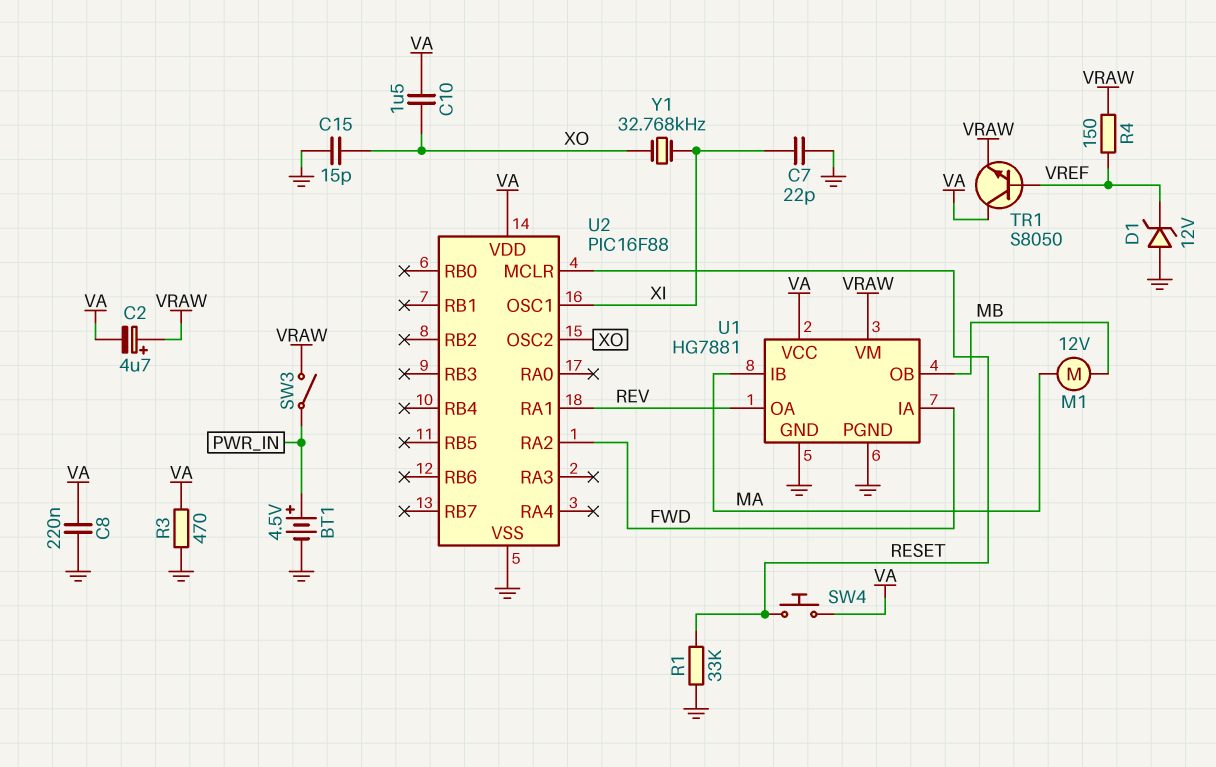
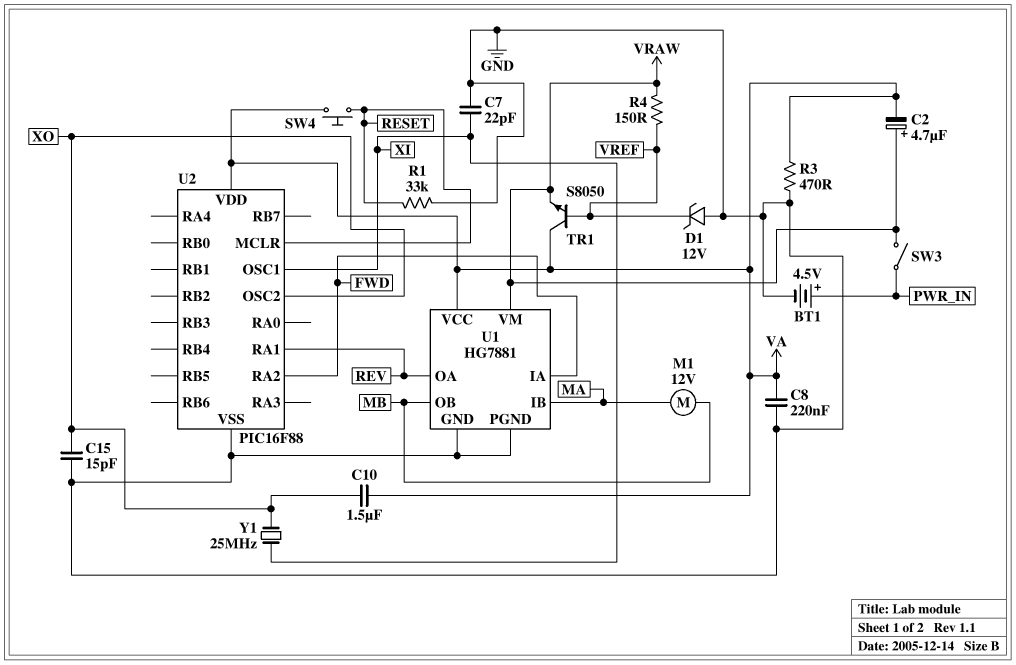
Y1: 32.768kHz (XI, XO) -> 25MHz (XI, XO)

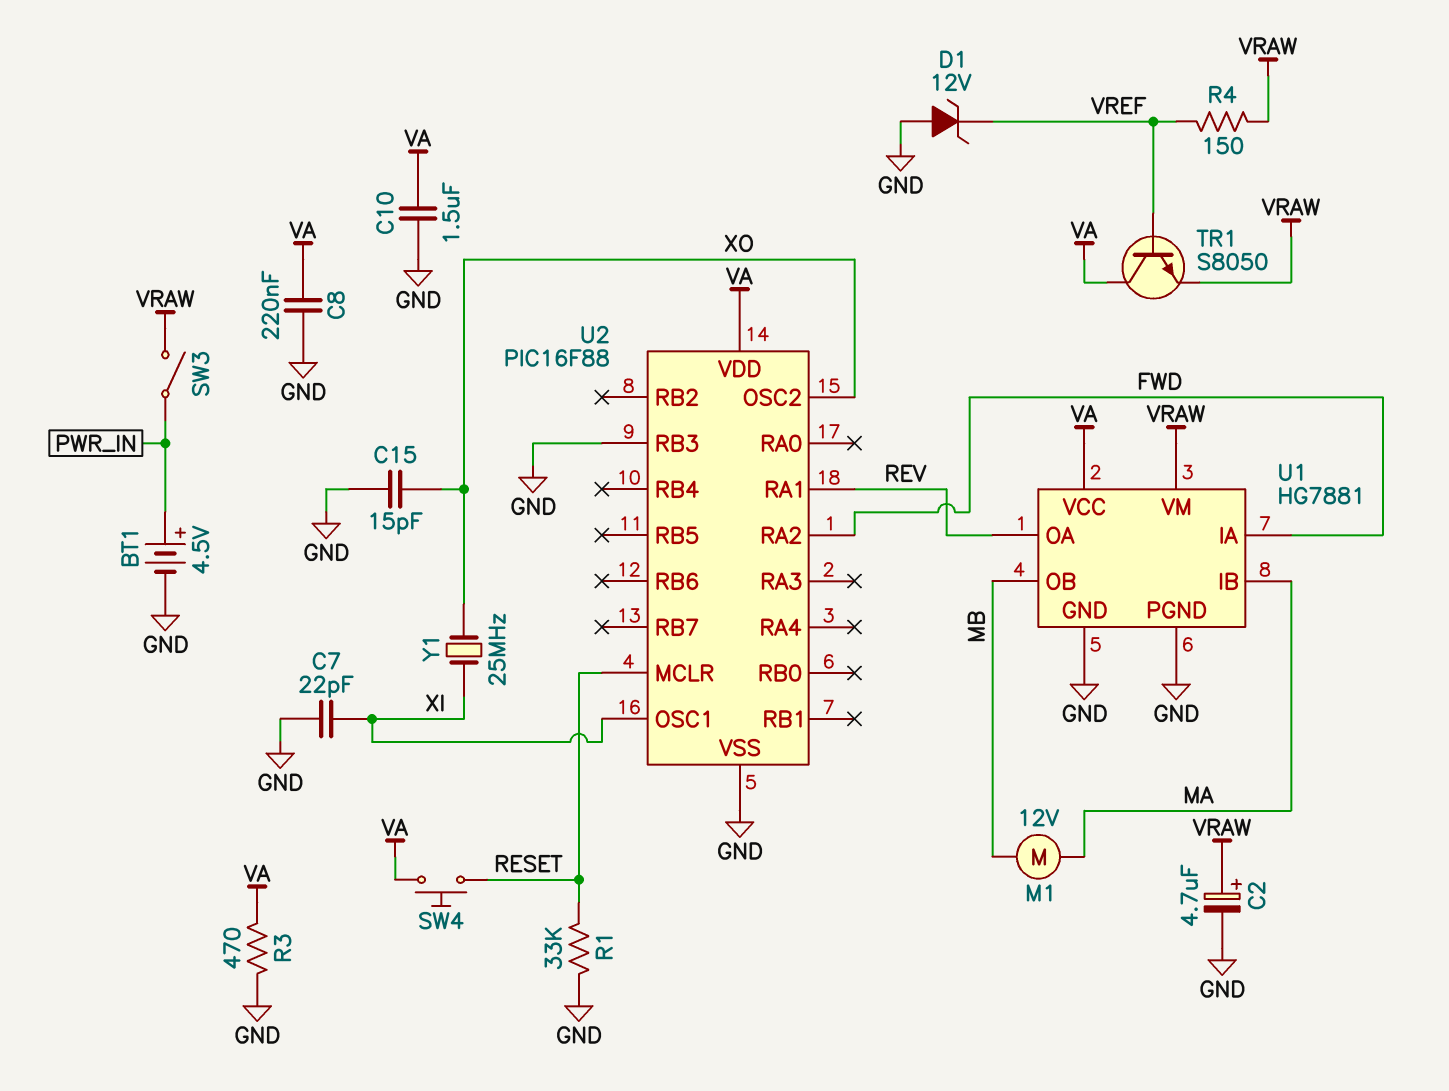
C2: 4.7uF (plus VRAW, minus VA) -> 4.7uF (plus VRAW, minus GND)
C10: 1.5uF (VA, XO) -> 1.5uF (GND, VA)
U2 pin RB3: none -> GND

